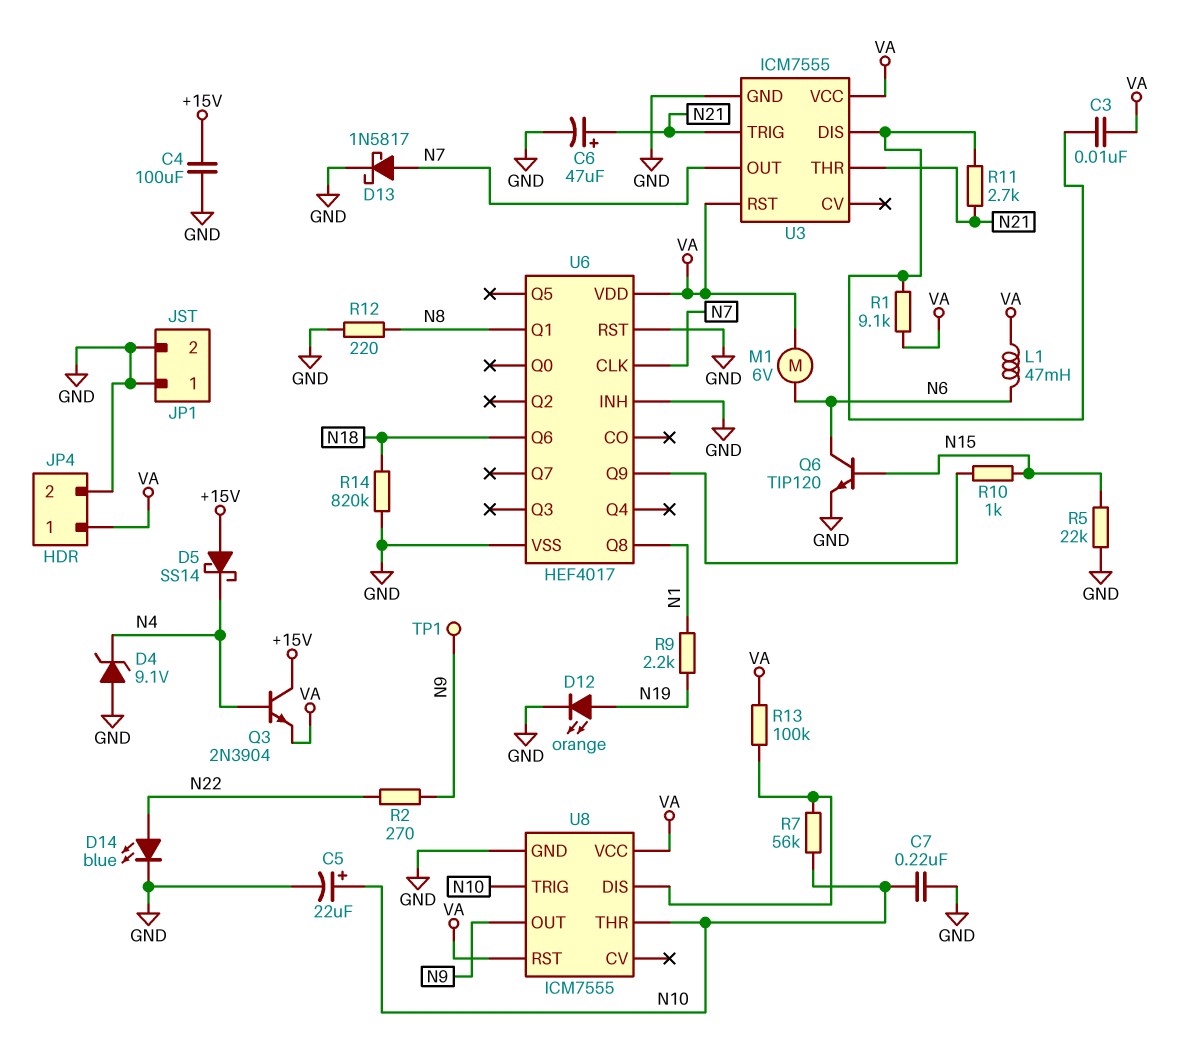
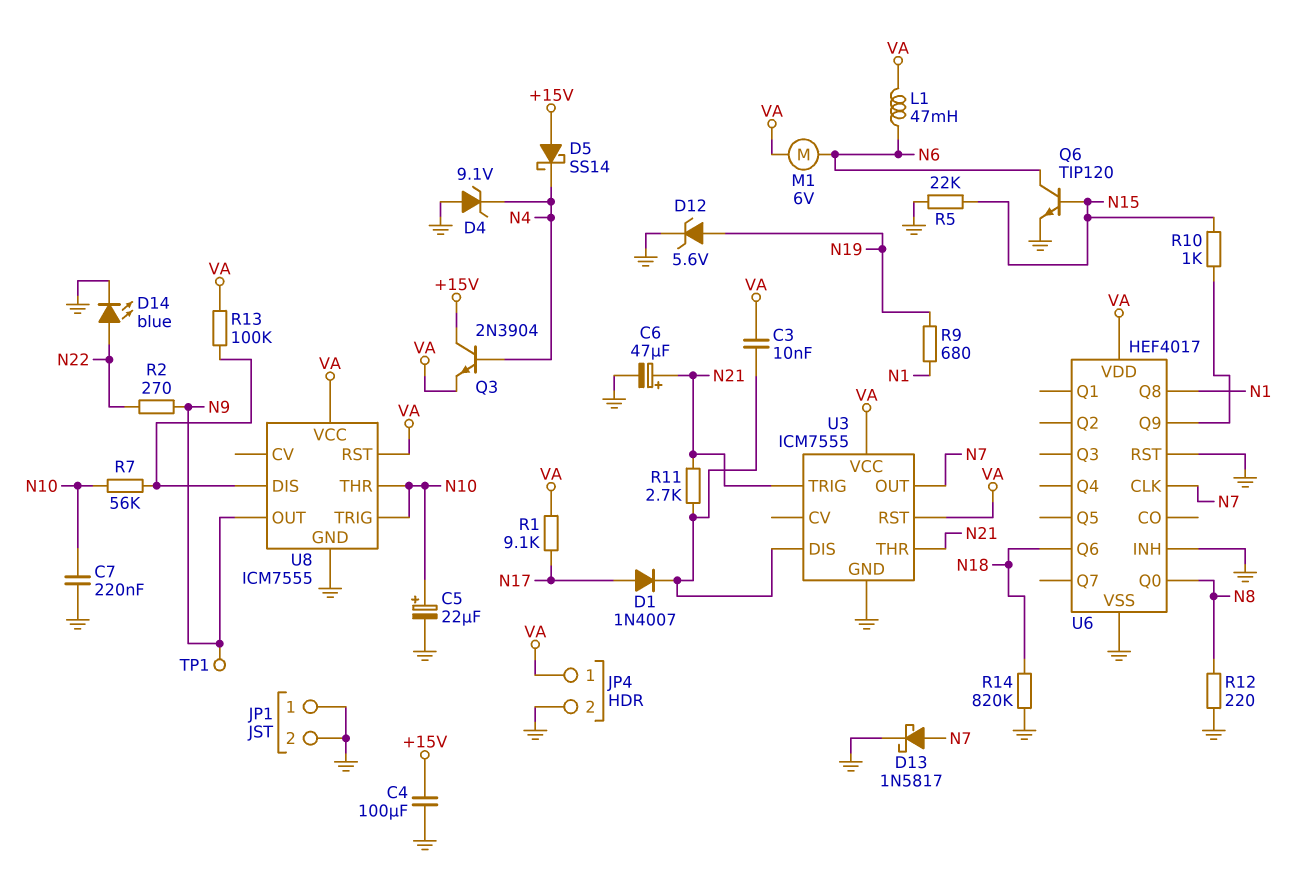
D1: none -> diode 1N4007 (A N17, K U3/DIS)
D12: LED orange (A N19, K GND) -> zener 5.6V (A N19, K GND)
R1: 9.1k (U3/DIS, VA) -> 9.1k (N17, VA)
R9: 2.2k (N1, N19) -> 680 (N1, N19)
U6 pin Q0: none -> N8
U6 pin Q1: N8 -> none

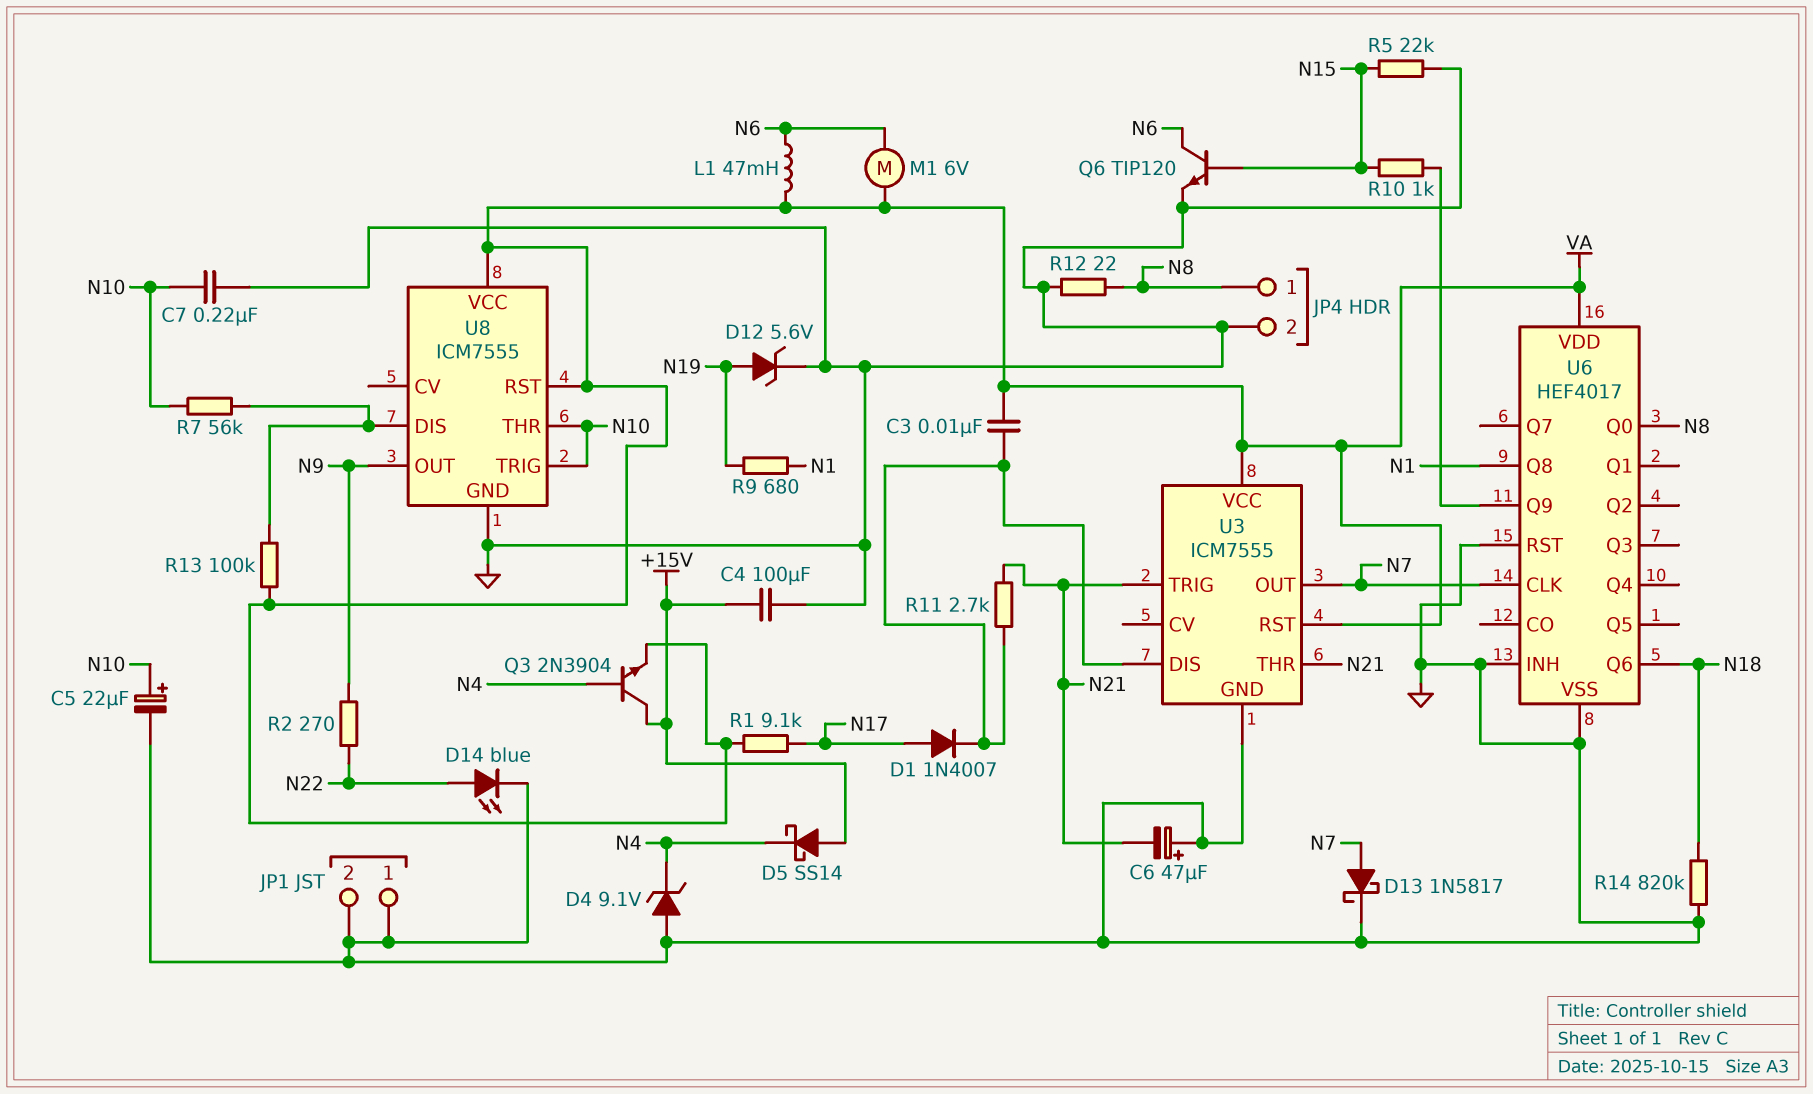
C6: 47uF (plus N21, minus GND) -> 47uF (plus GND, minus N21)
JP4 pin 1: VA -> N8
R12: 220 (GND, N8) -> 22 (GND, N8)
TP1: test point (N9) -> none

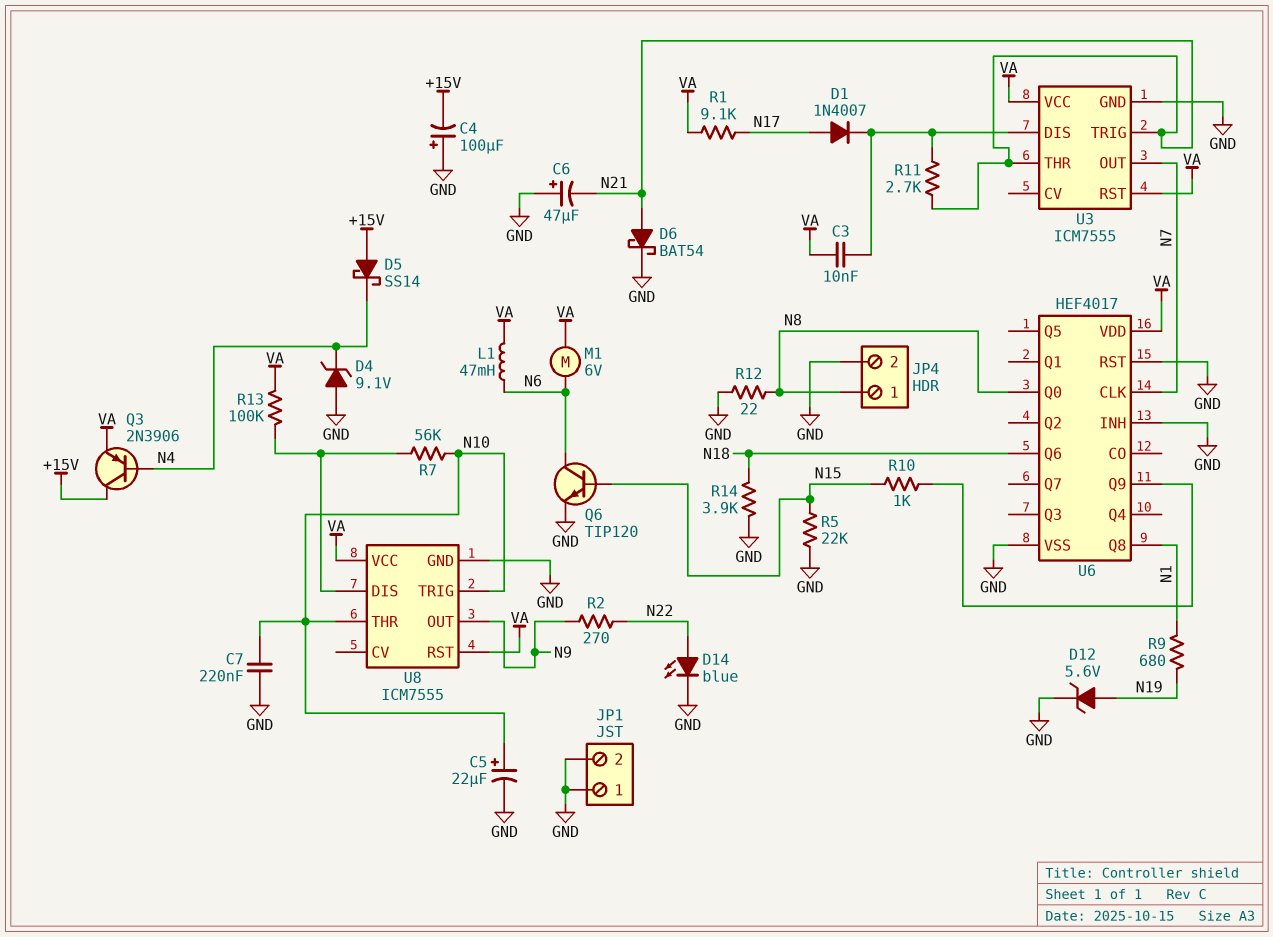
C4: 100uF (+15V, GND) -> 100uF (plus GND, minus +15V)
D6: none -> schottky BAT54 (A N21, K GND)
D13: schottky 1N5817 (A N7, K GND) -> none
Q3: NPN 2N3904 (B N4, C +15V, E VA) -> PNP 2N3906 (B N4, C +15V, E VA)
R14: 820k (GND, N18) -> 3.9k (GND, N18)

